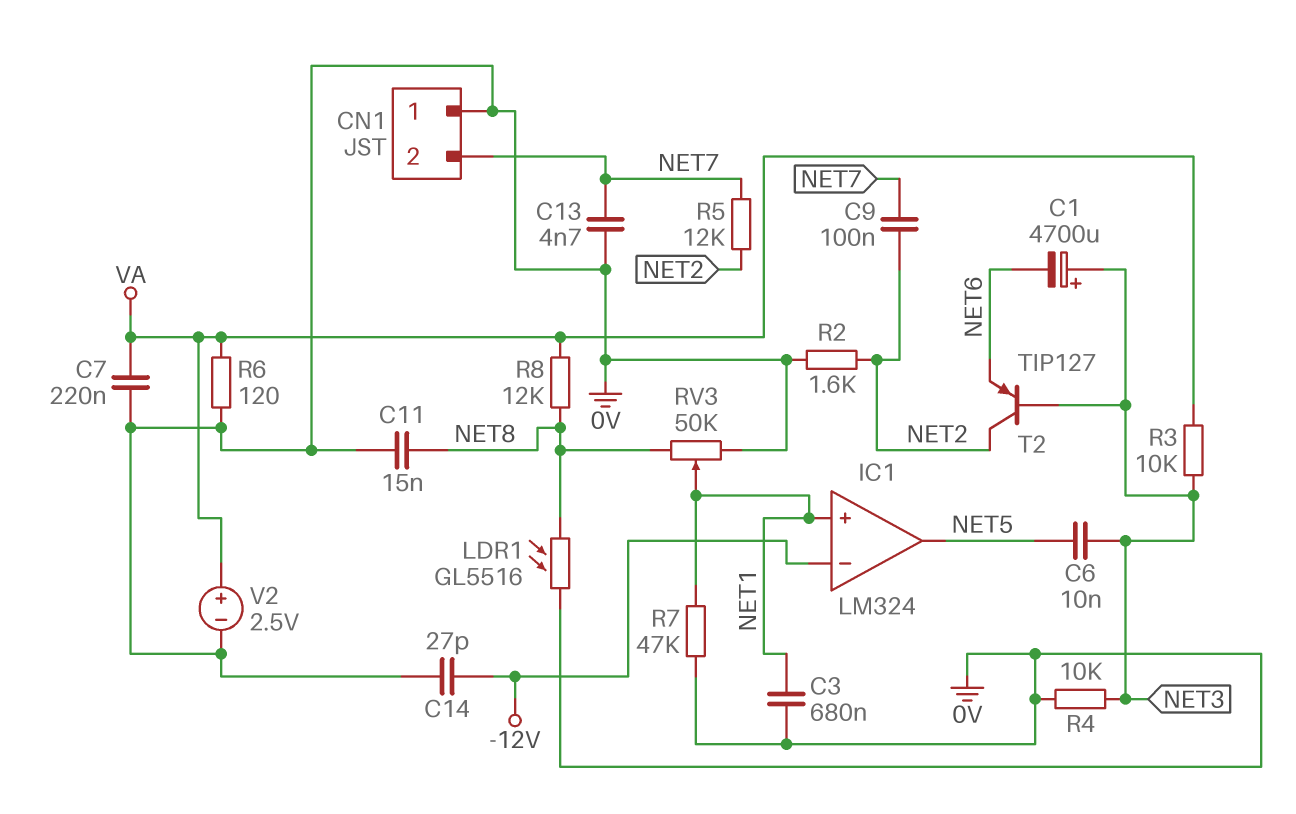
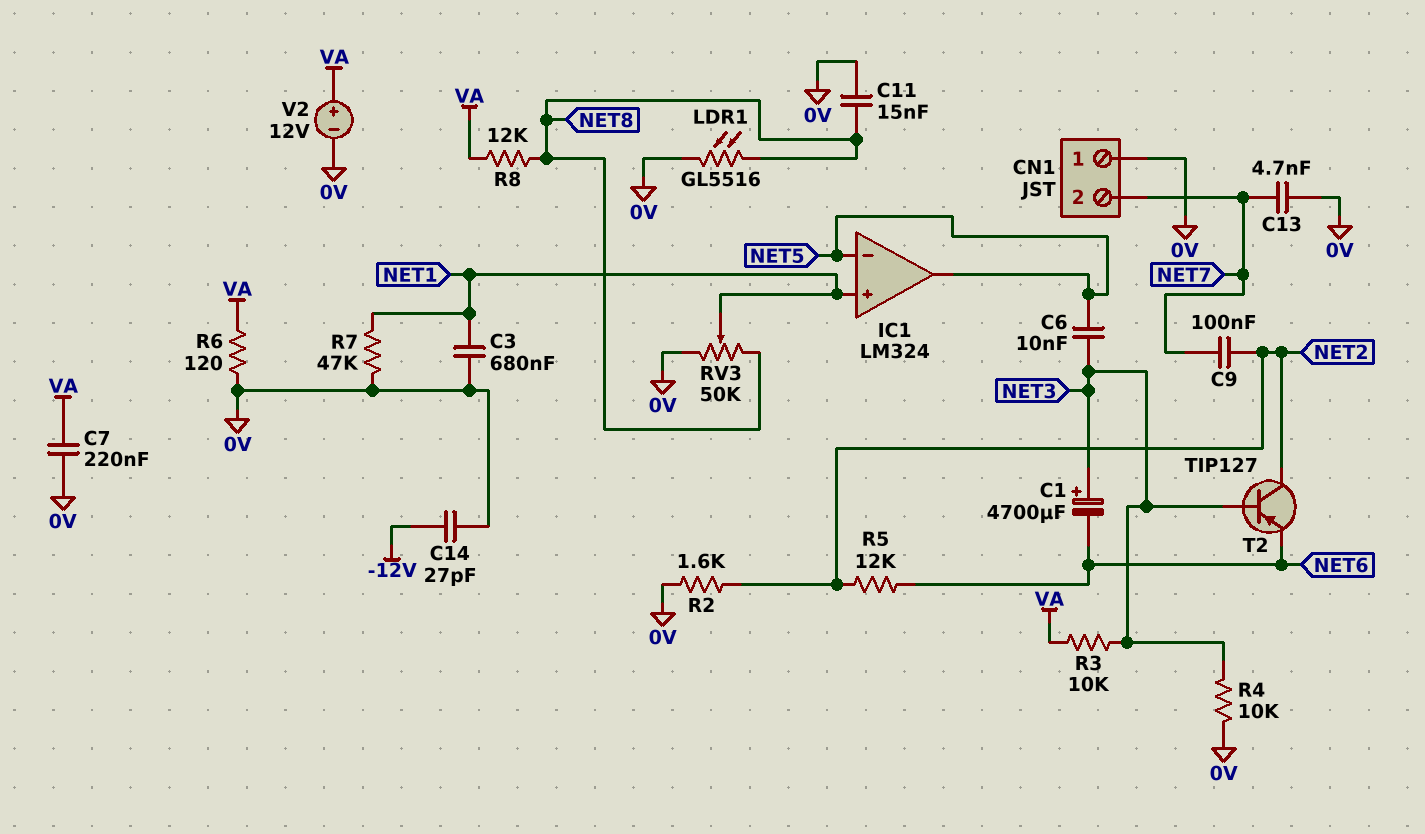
IC1 pin in-: -12V -> NET5
R5: 12k (NET2, NET7) -> 12k (NET2, NET6)
V2: 2.5V (plus VA, minus 0V) -> 12V (plus VA, minus 0V)

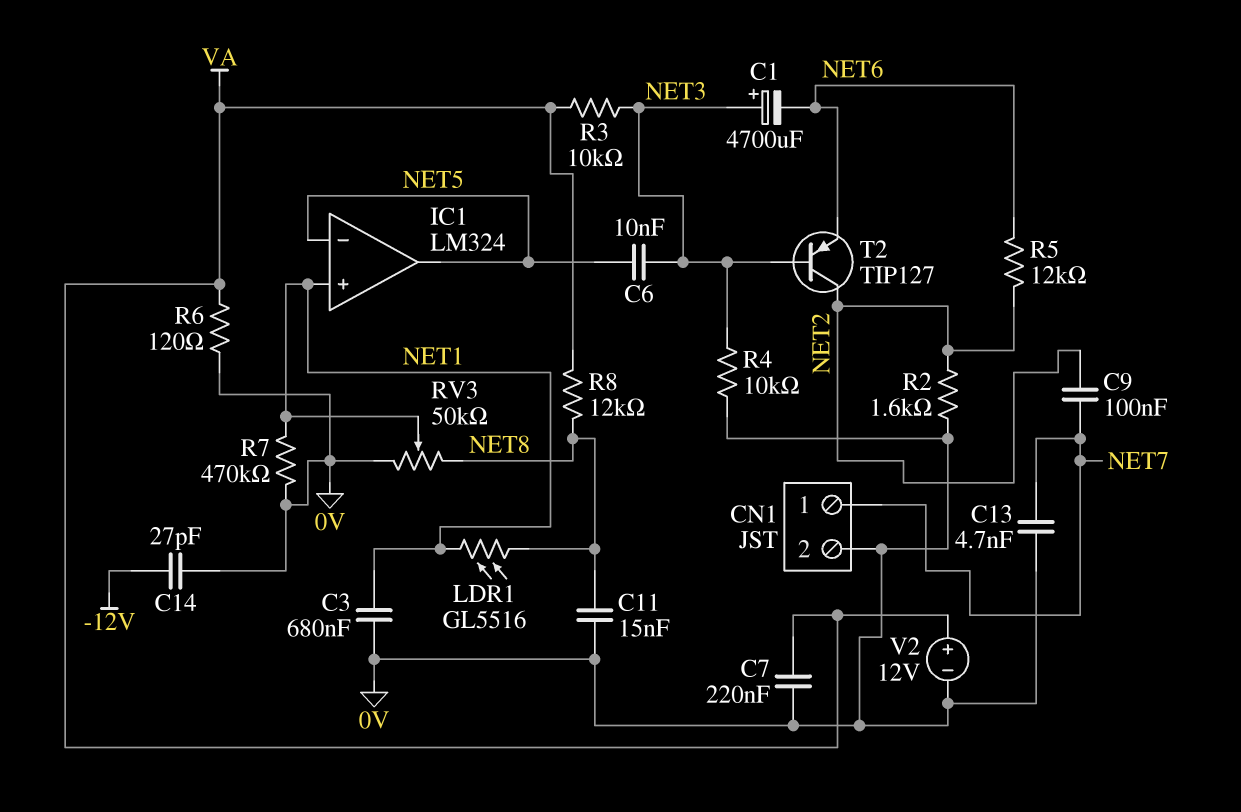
CN1 pin 1: 0V -> NET7
CN1 pin 2: NET7 -> 0V
LDR1: GL5516 (0V, NET8) -> GL5516 (NET1, NET8)
R7: 47k (0V, NET1) -> 470k (0V, NET1)

